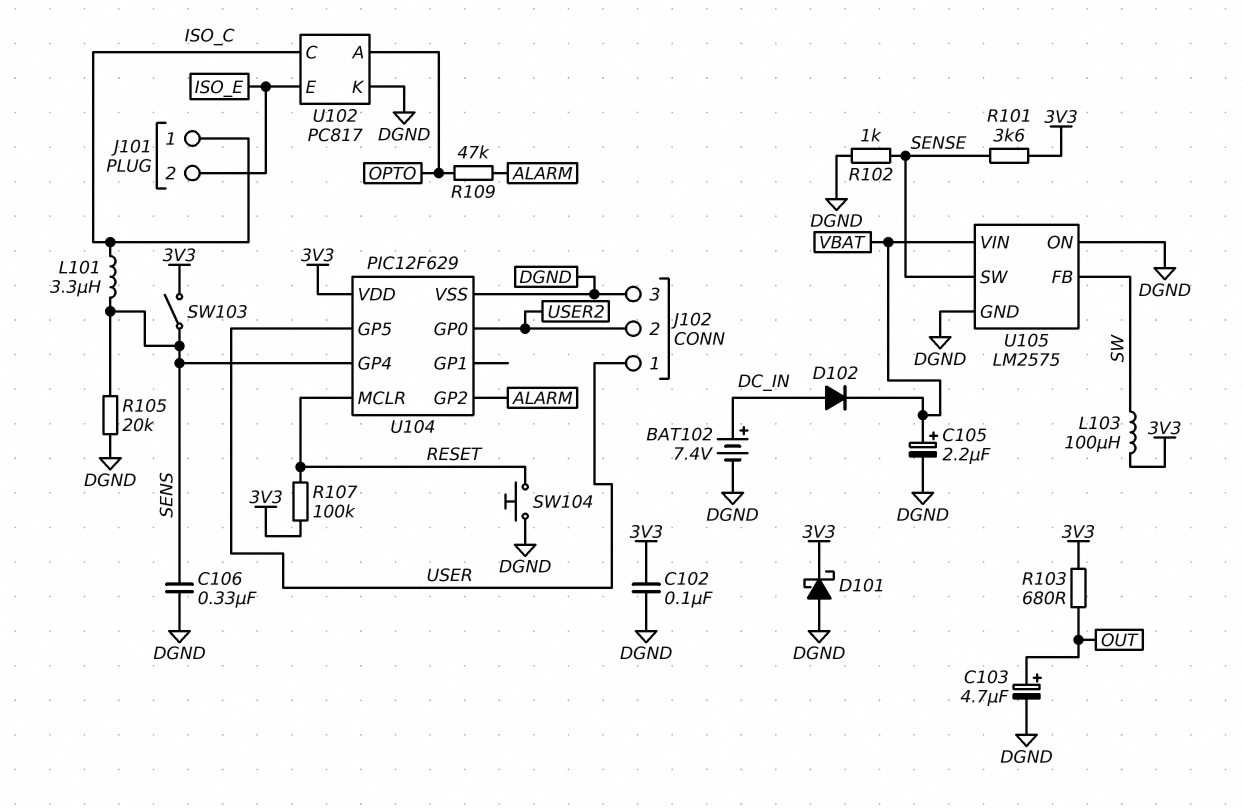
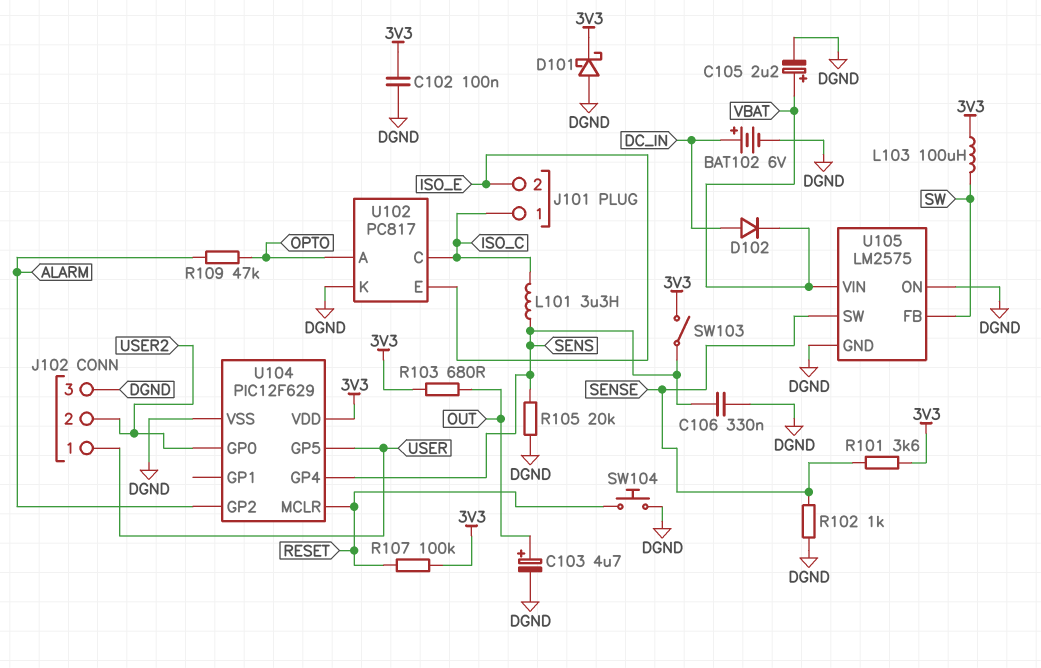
BAT102: 7.4V (plus DC_IN, minus DGND) -> 6V (plus DC_IN, minus DGND)

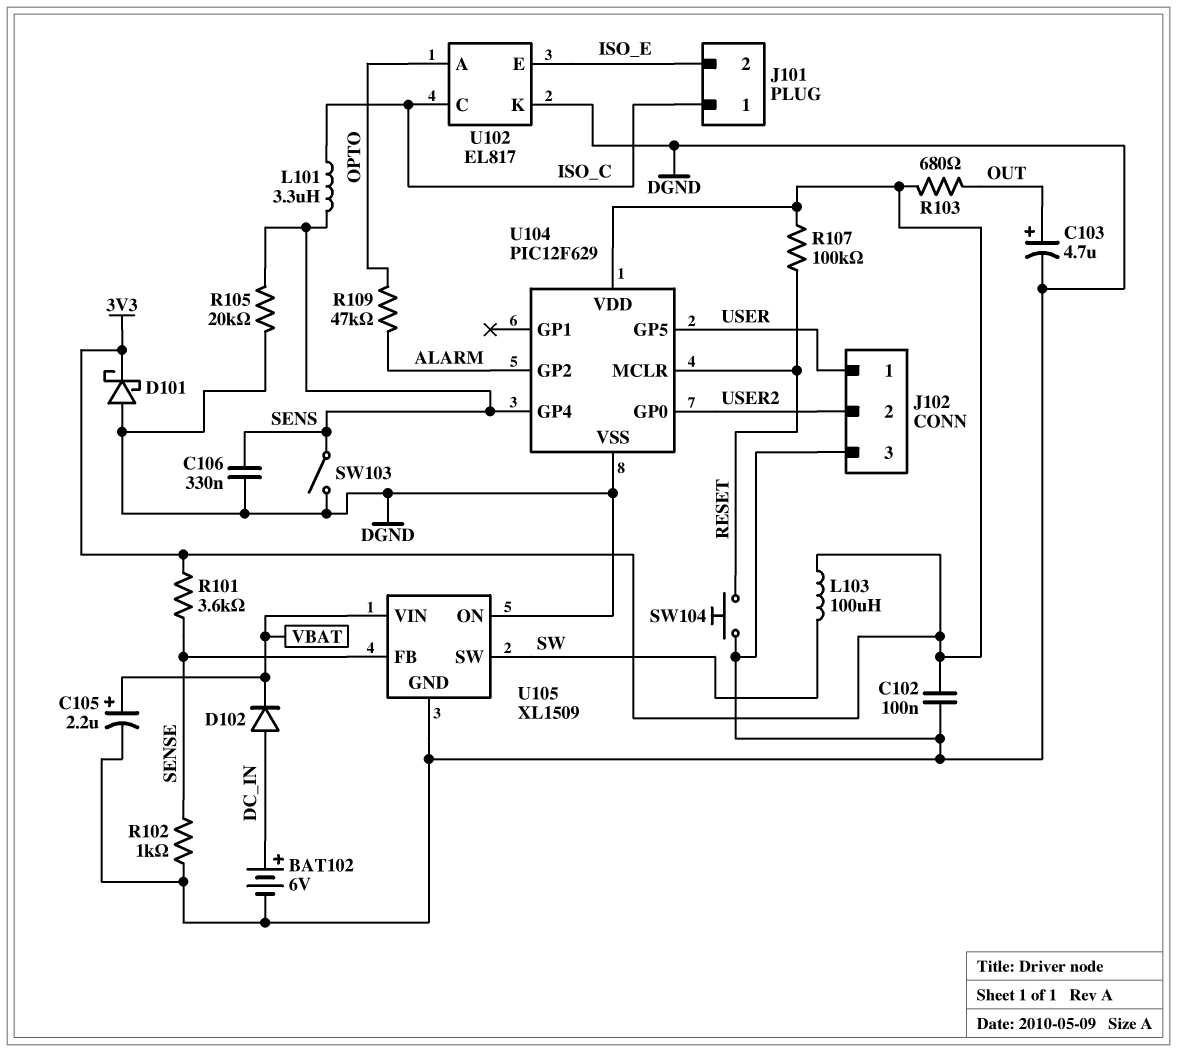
SW103: switch (3V3, SENS) -> switch (DGND, SENS)
U102: PC817 -> EL817
U105: LM2575 -> XL1509
U105 pin FB: SW -> SENSE
U105 pin SW: SENSE -> SW

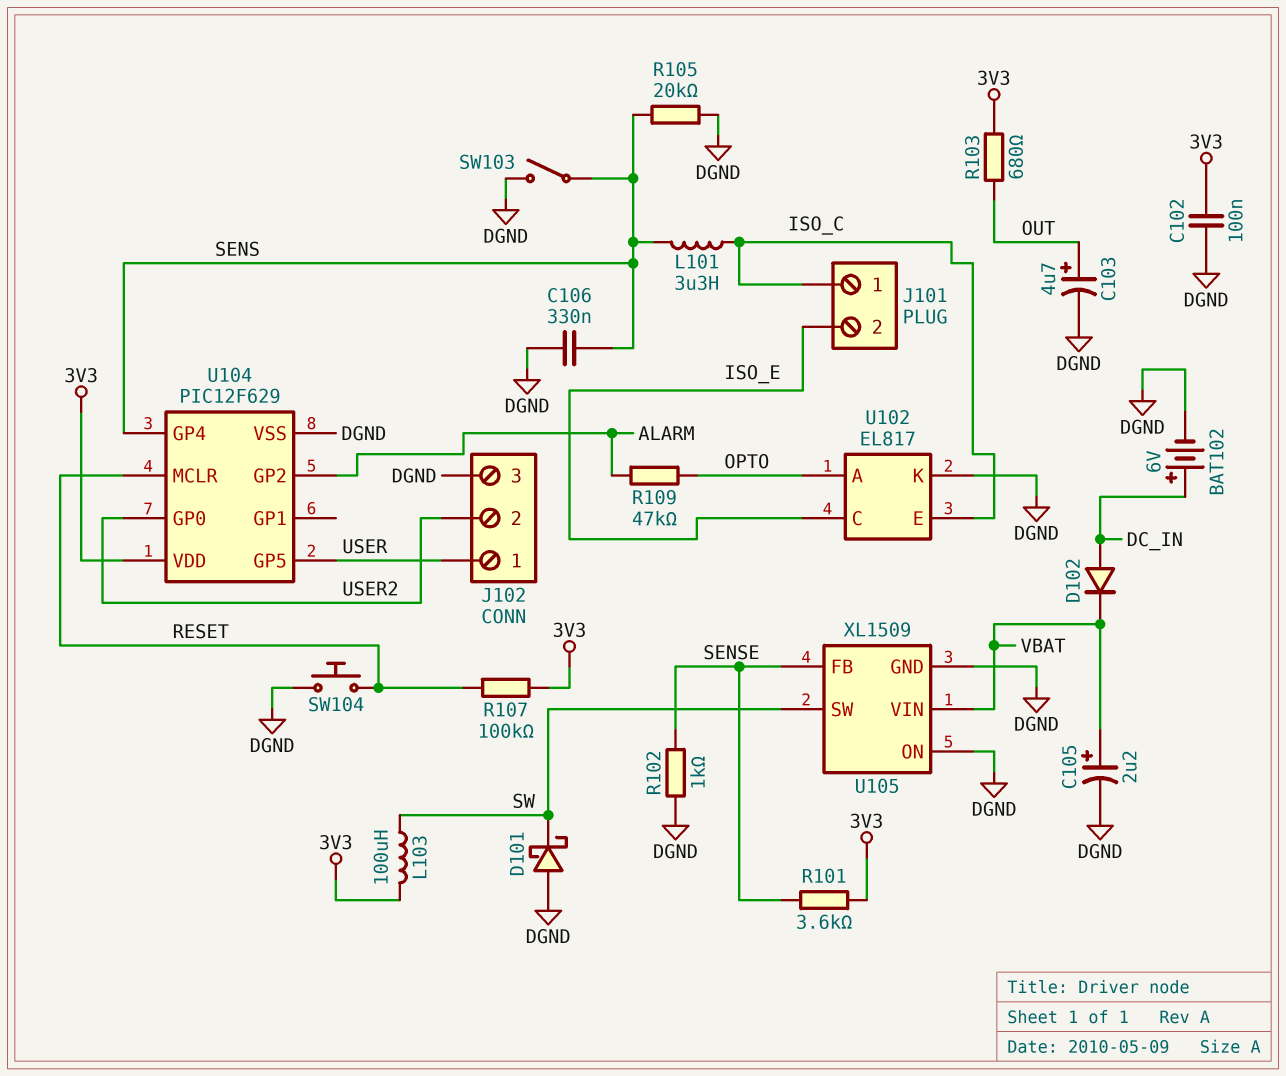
D101: schottky (A DGND, K 3V3) -> schottky (A DGND, K SW)
U102 pin C: ISO_C -> ISO_E
U102 pin E: ISO_E -> ISO_C

